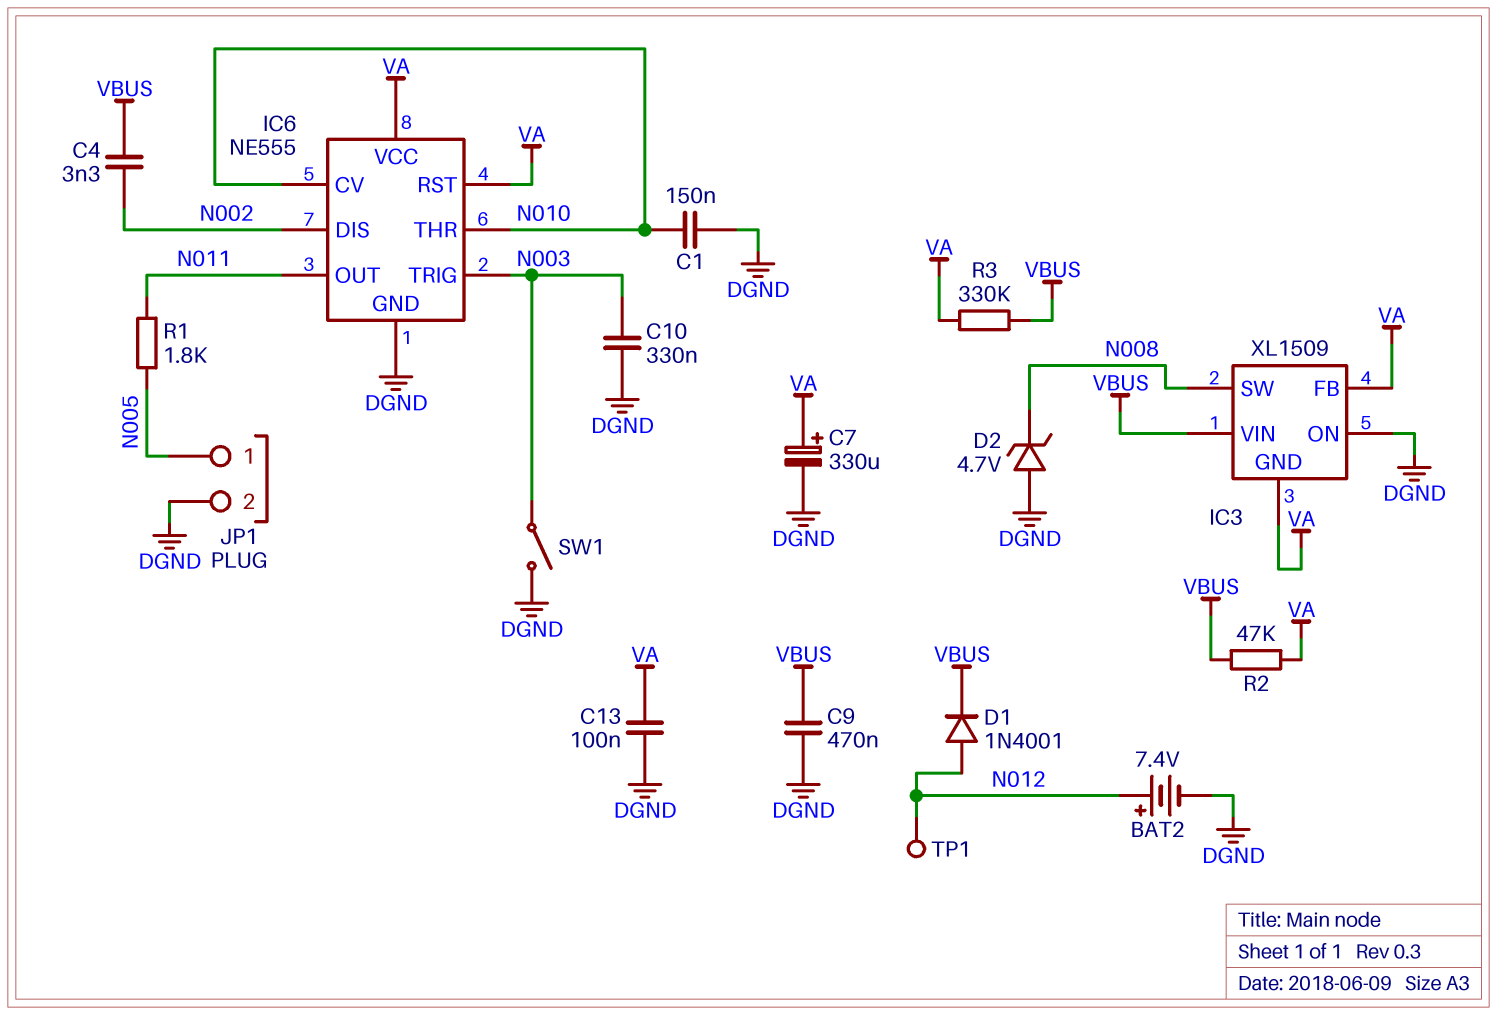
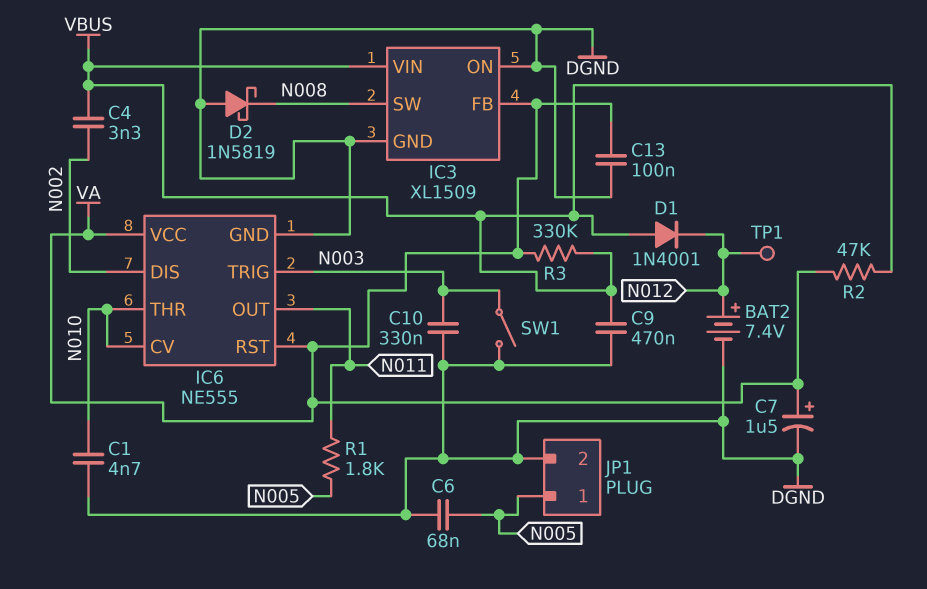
C1: 150nF (DGND, N010) -> 4.7nF (DGND, N010)
C6: none -> 68nF (DGND, N005)
C7: 330uF (plus VA, minus DGND) -> 1.5uF (plus VA, minus DGND)
D1: diode 1N4001 (A N012, K VBUS) -> diode 1N4001 (A VBUS, K N012)
D2: zener 4.7V (A DGND, K N008) -> schottky 1N5819 (A DGND, K N008)
IC3 pin GND: VA -> DGND

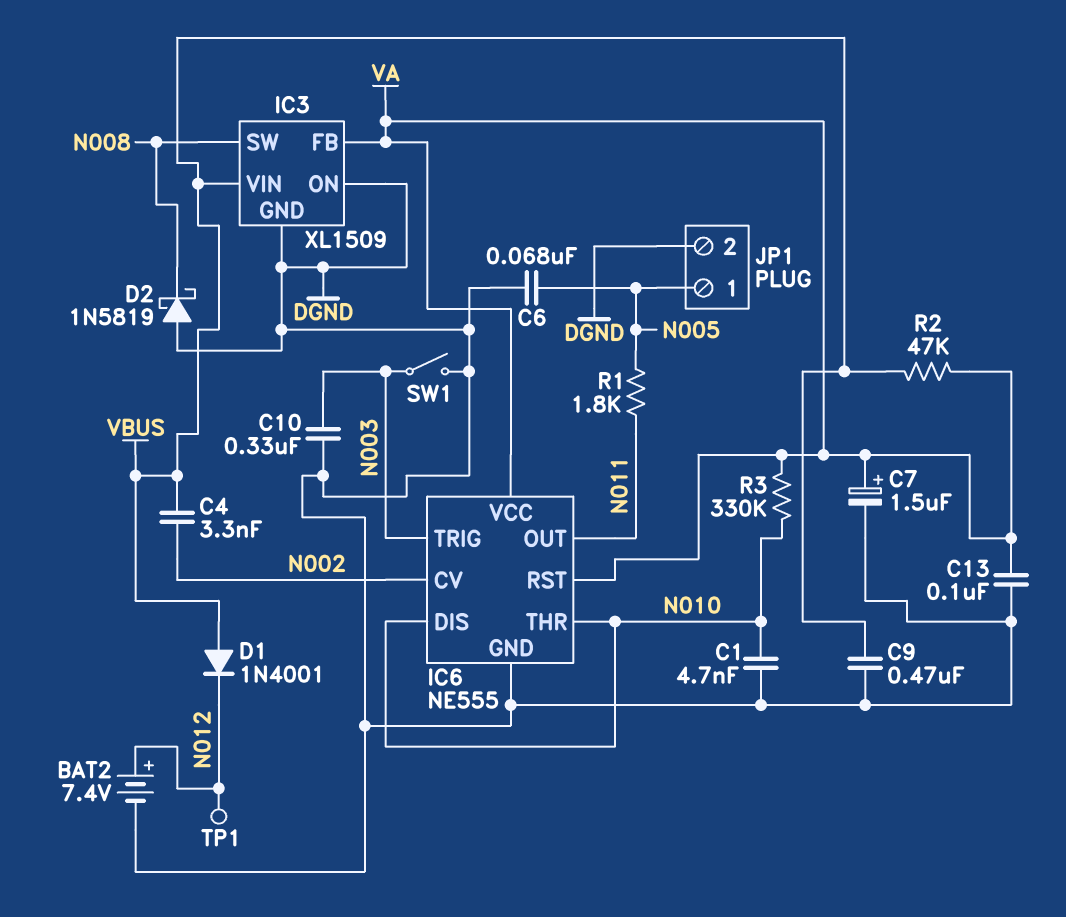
IC6 pin CV: N010 -> N002
IC6 pin DIS: N002 -> N010
R3: 330k (VA, VBUS) -> 330k (N010, VA)

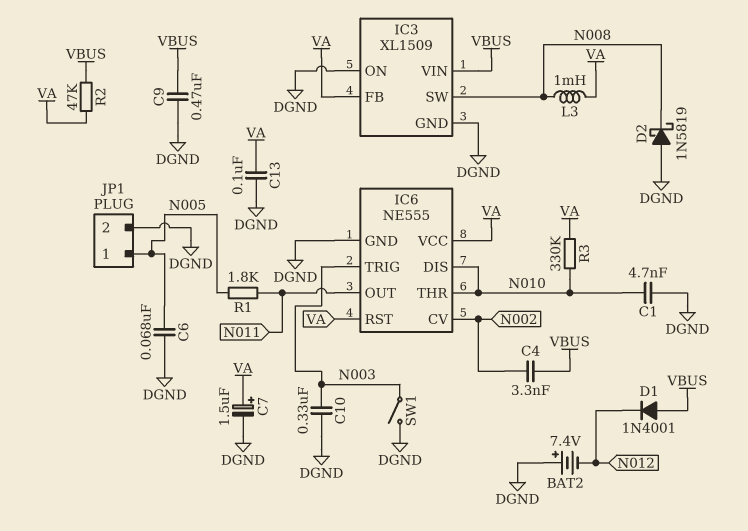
BAT2: 7.4V (plus N012, minus DGND) -> 7.4V (plus DGND, minus N012)
L3: none -> 1mH (N008, VA)
TP1: test point (N012) -> none

